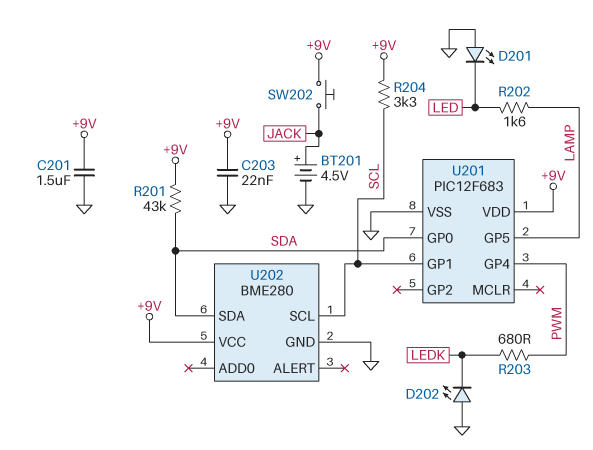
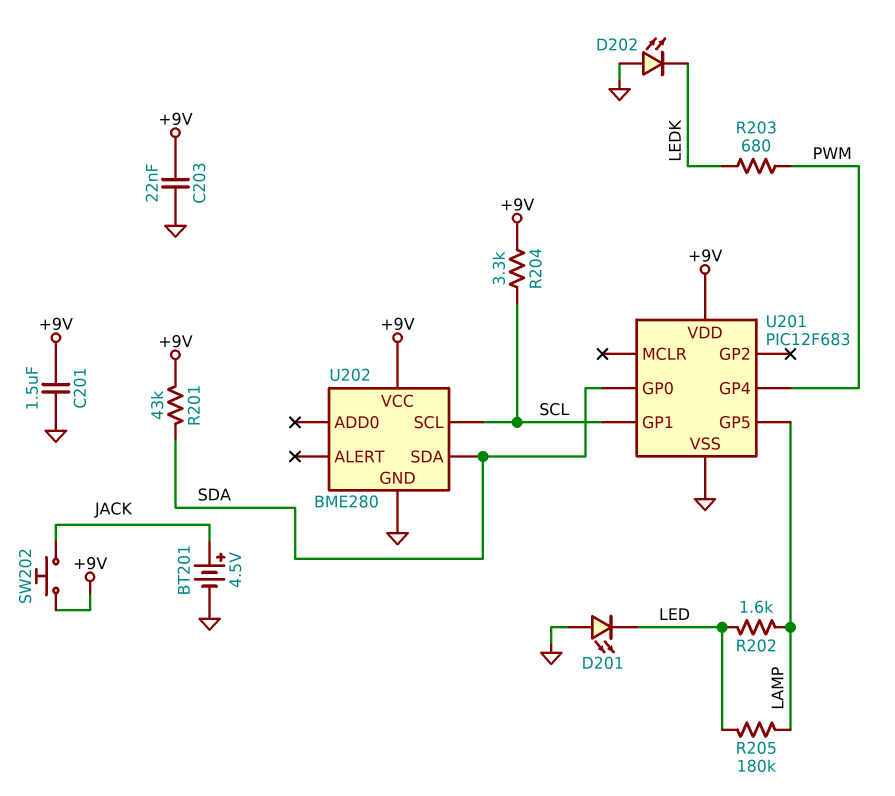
R205: none -> 180k (LAMP, LED)

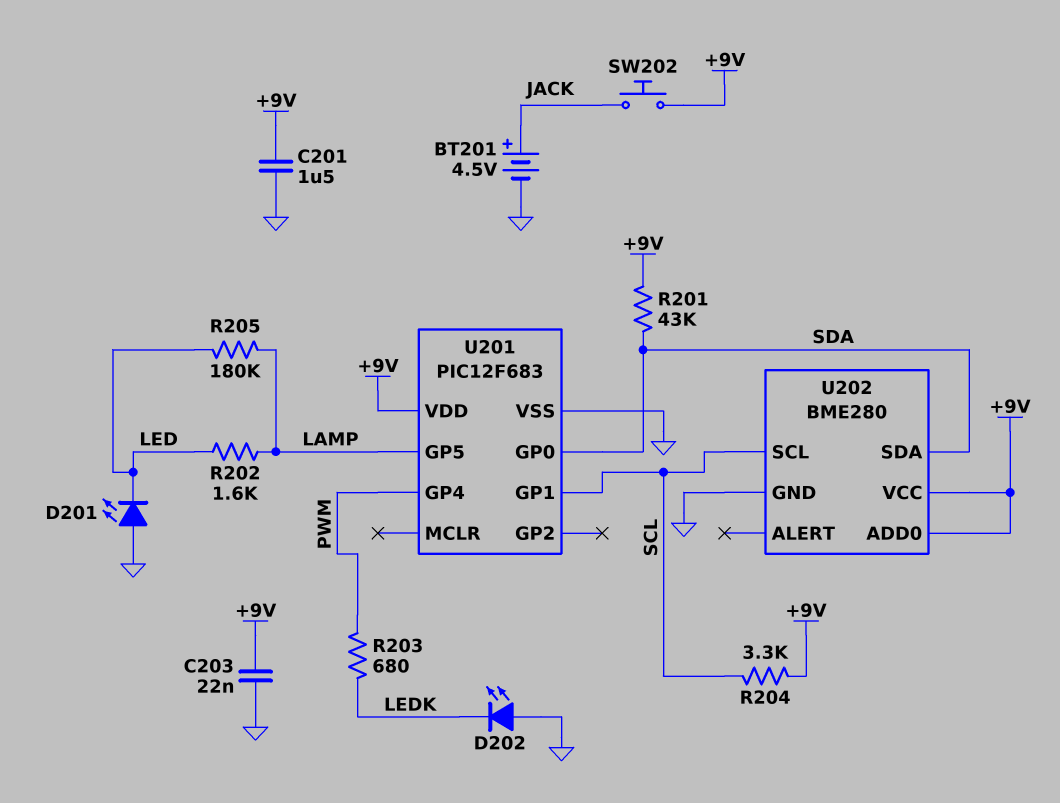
U202 pin ADD0: none -> +9V

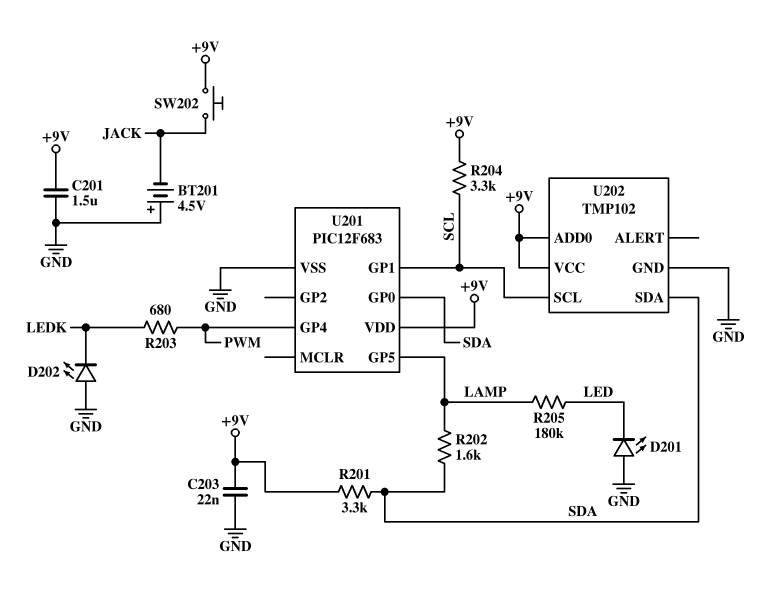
BT201: 4.5V (plus JACK, minus GND) -> 4.5V (plus GND, minus JACK)
R201: 43k (+9V, SDA) -> 3.3k (+9V, SDA)
R202: 1.6k (LAMP, LED) -> 1.6k (LAMP, SDA)
U202: BME280 -> TMP102

